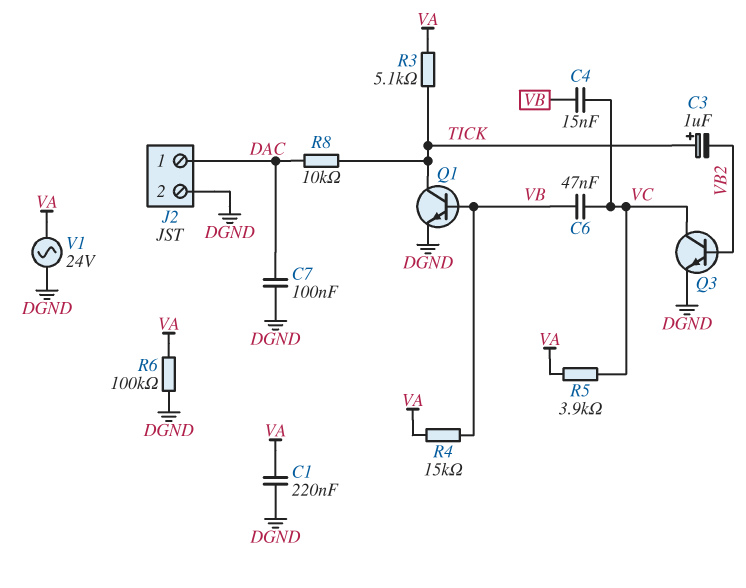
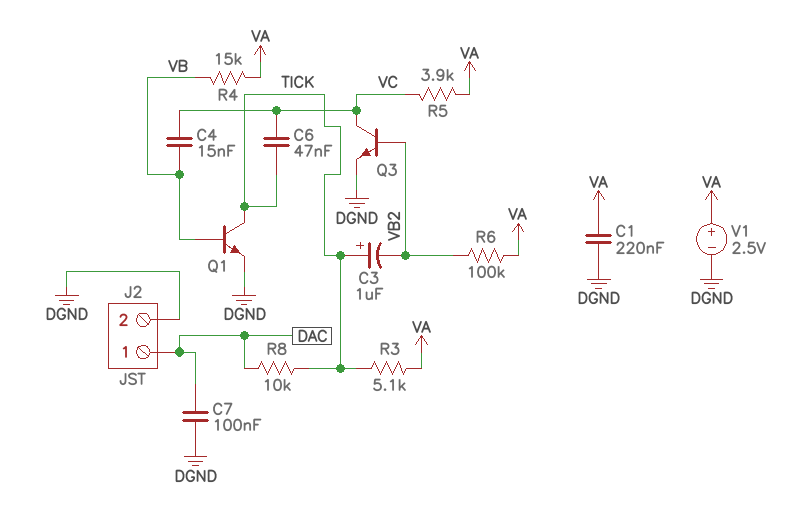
C6: 47nF (VB, VC) -> 47nF (TICK, VC)
R6: 100k (DGND, VA) -> 100k (VA, VB2)
V1: AC 24V (DGND, VA) -> 2.5V (plus VA, minus DGND)

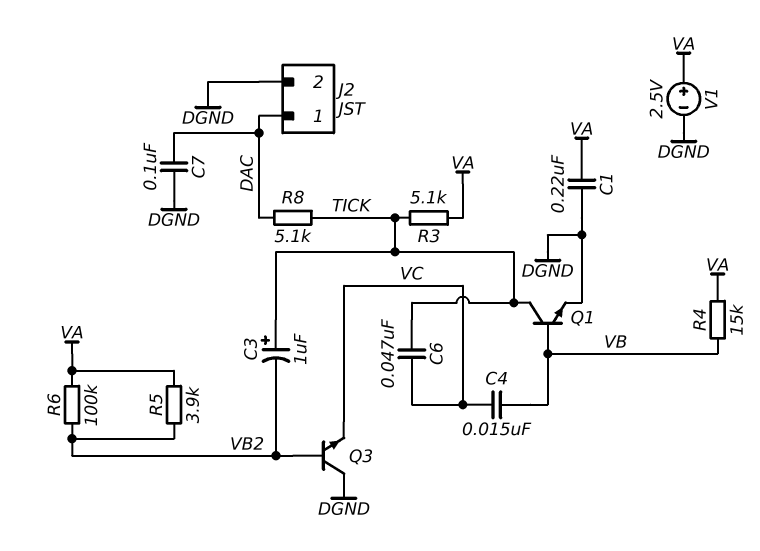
Q3: NPN (B VB2, C VC, E DGND) -> NPN (B VB2, C DGND, E VC)
R5: 3.9k (VA, VC) -> 3.9k (VA, VB2)
R8: 10k (DAC, TICK) -> 5.1k (DAC, TICK)

